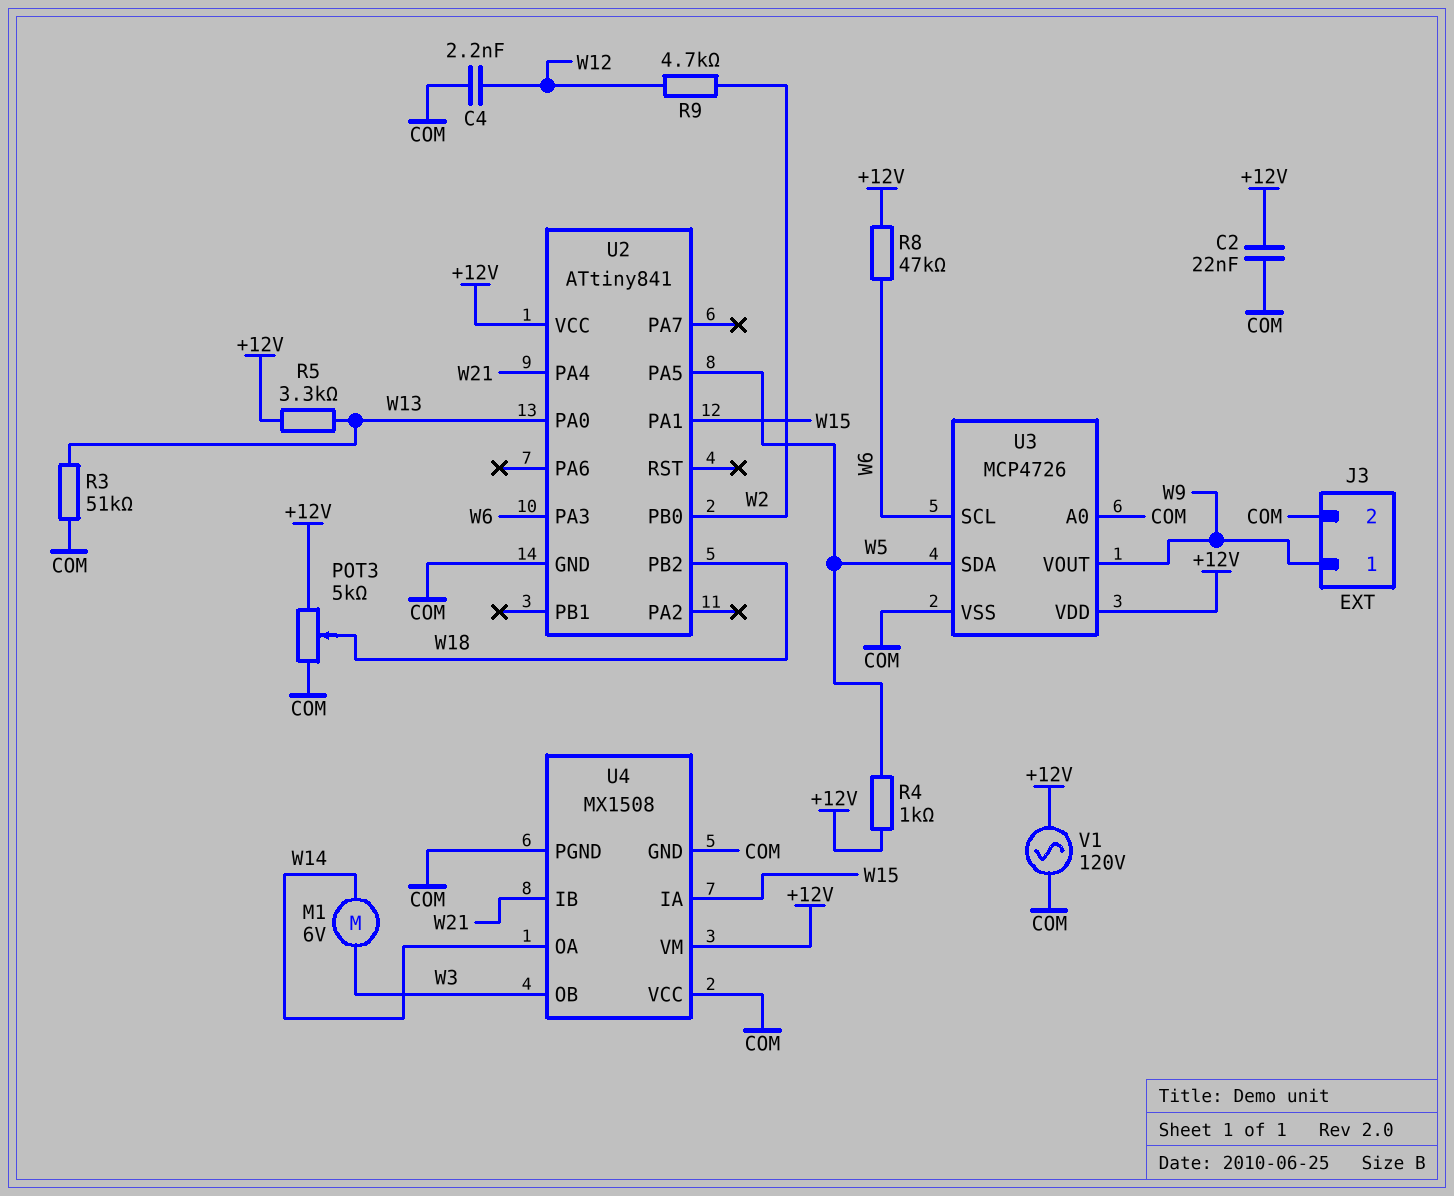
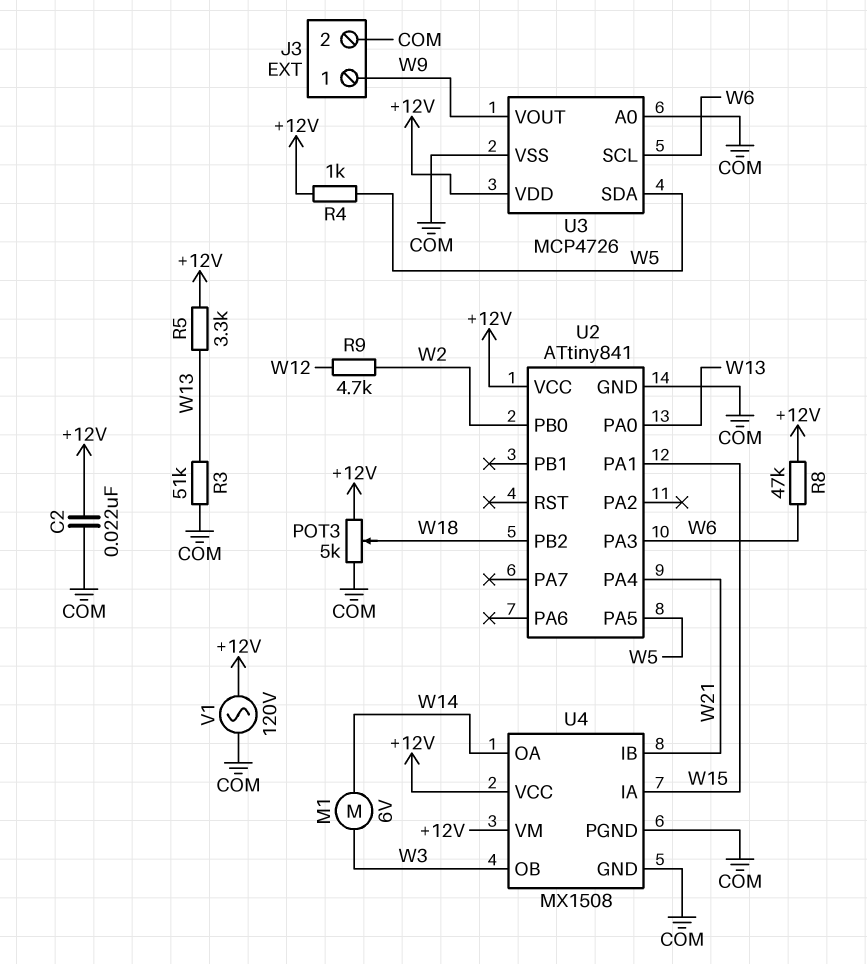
C4: 2.2nF (COM, W12) -> none
U4 pin VCC: COM -> +12V

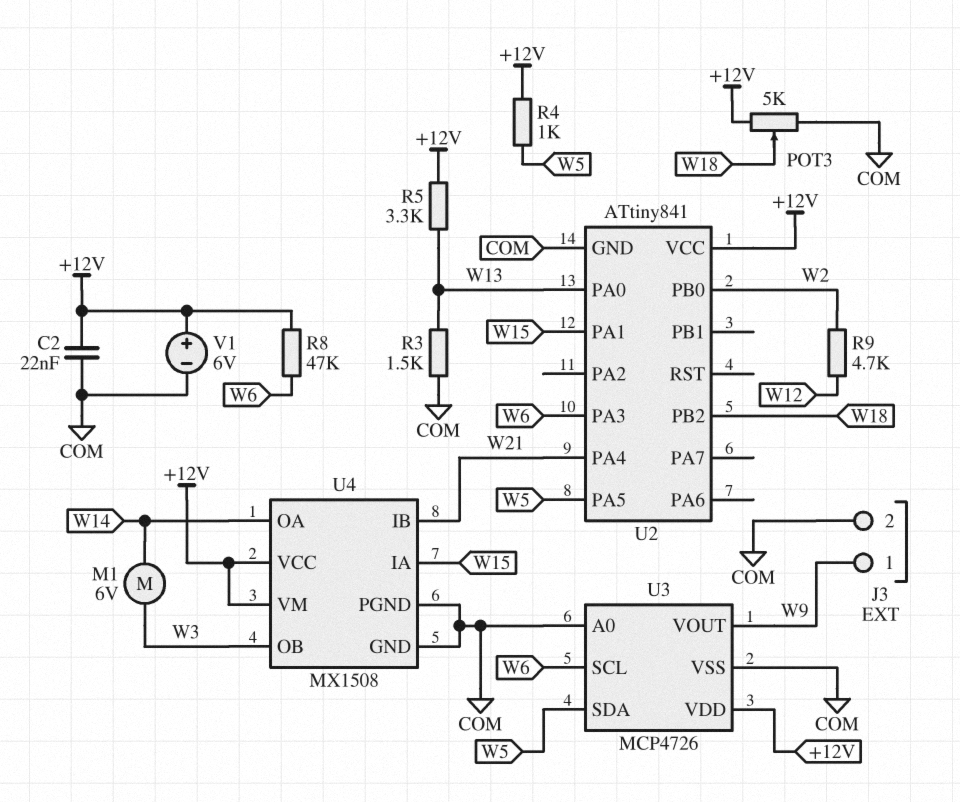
R3: 51k (COM, W13) -> 1.5k (COM, W13)
V1: AC 120V (+12V, COM) -> 6V (plus +12V, minus COM)

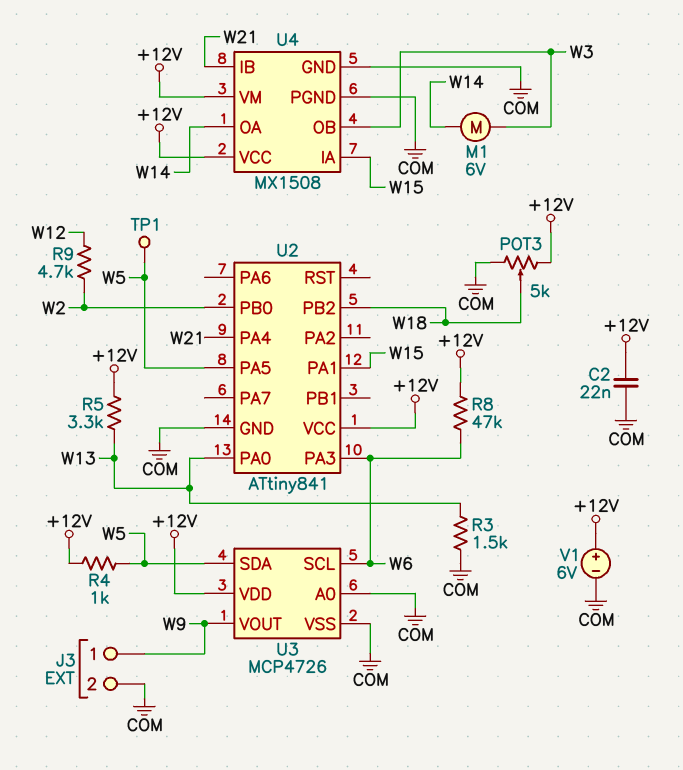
TP1: none -> test point (W5)

